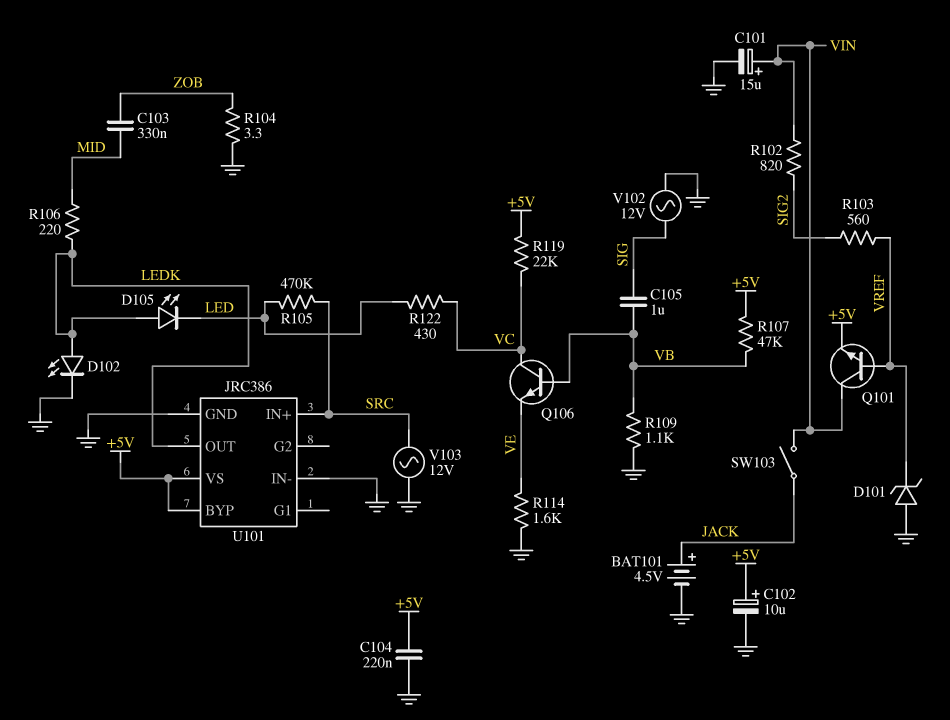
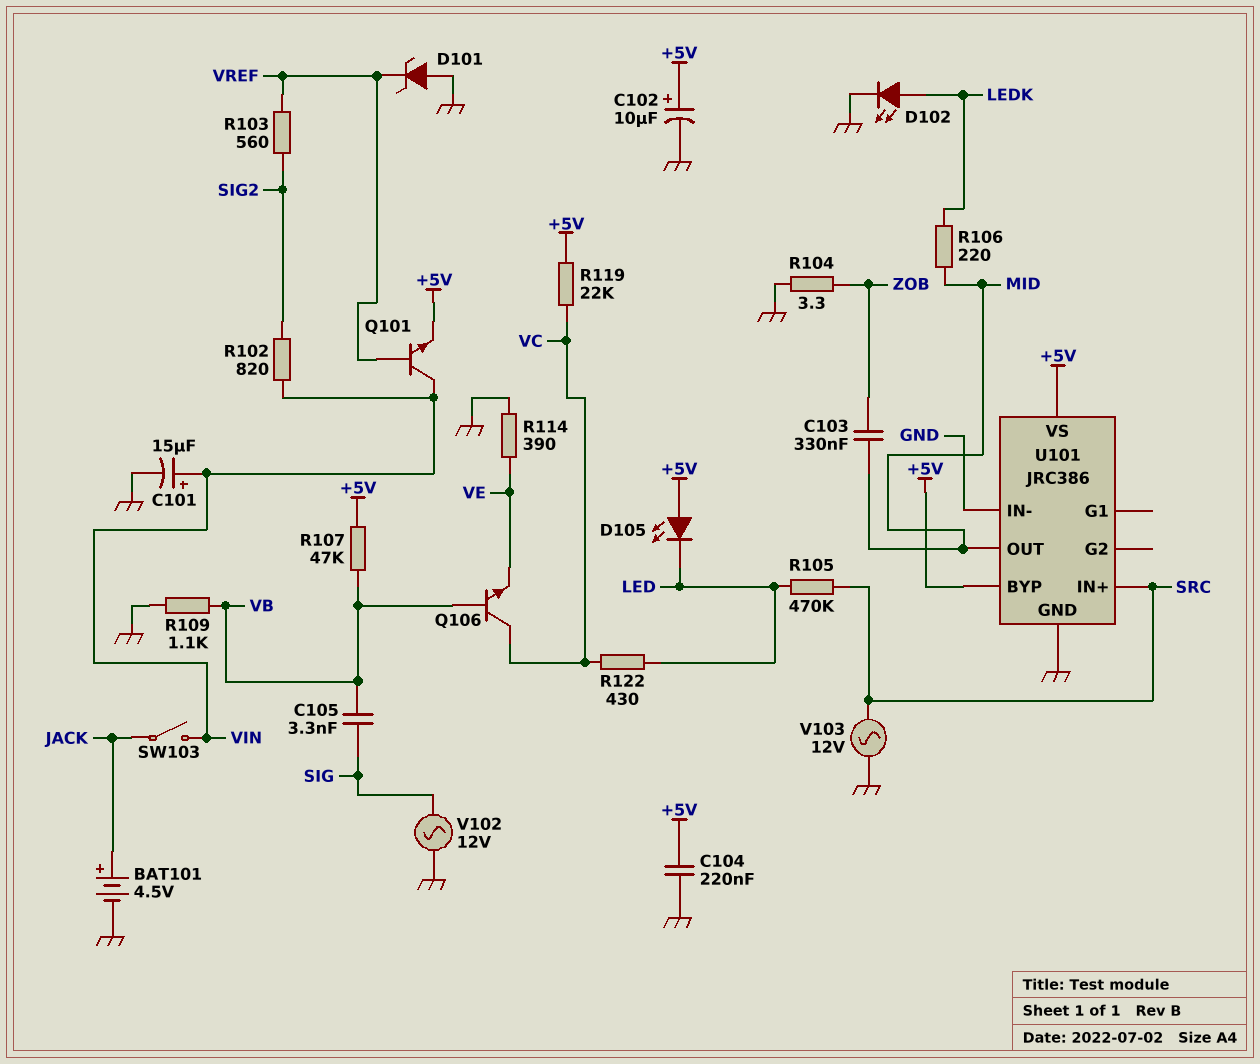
C105: 1uF (SIG, VB) -> 3.3nF (SIG, VB)
D105: LED (A LEDK, K LED) -> LED (A +5V, K LED)
R114: 1.6k (GND, VE) -> 390 (GND, VE)
U101 pin OUT: LEDK -> MID

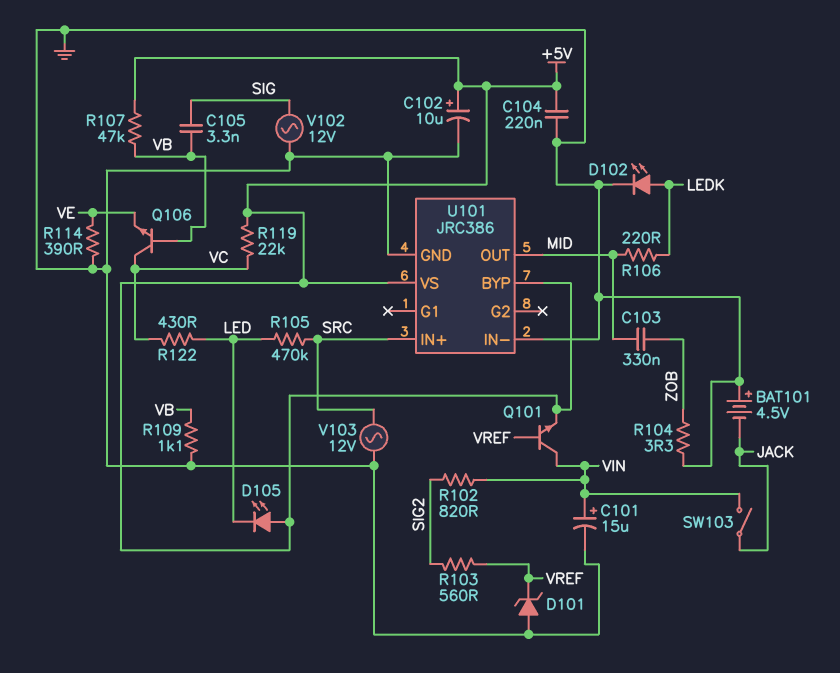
BAT101: 4.5V (plus JACK, minus GND) -> 4.5V (plus GND, minus JACK)

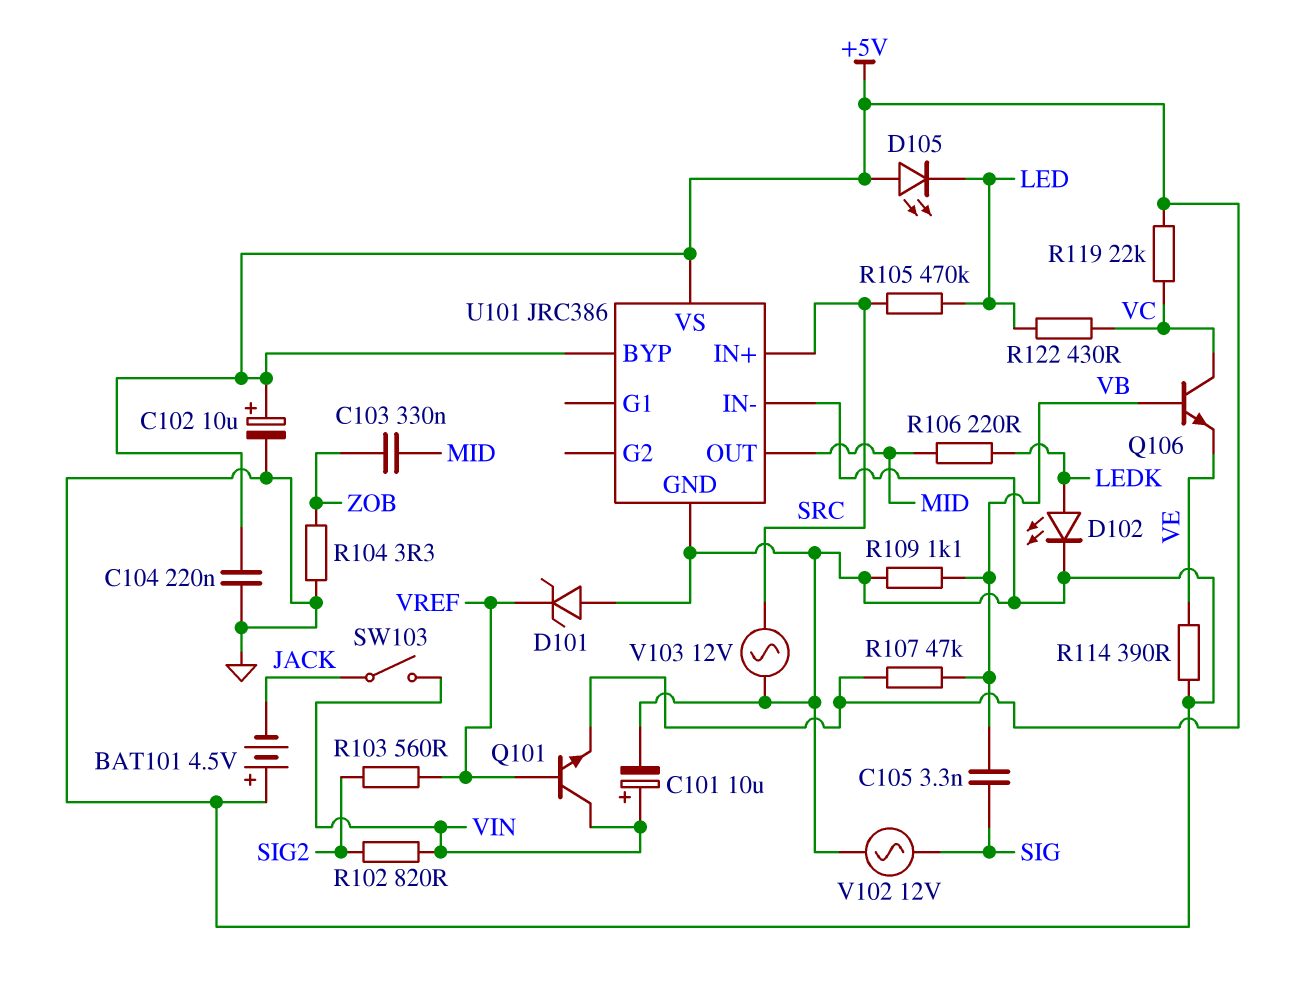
C101: 15uF (plus VIN, minus GND) -> 10uF (plus VIN, minus GND)

